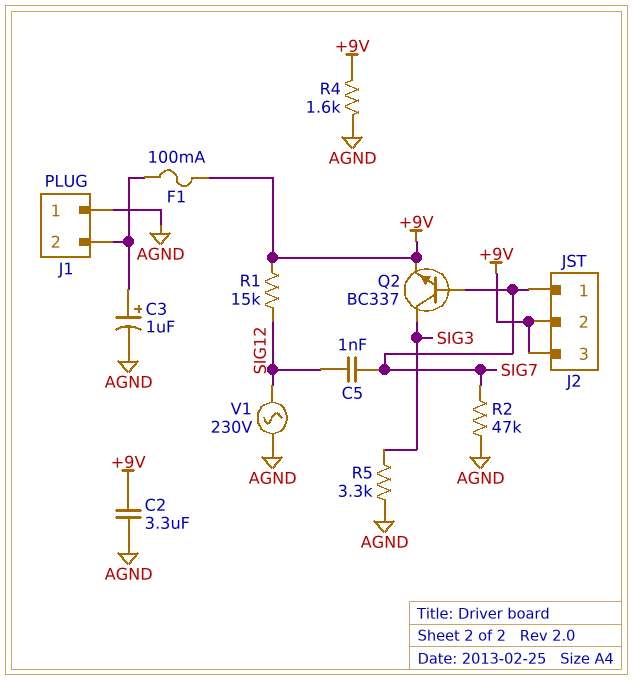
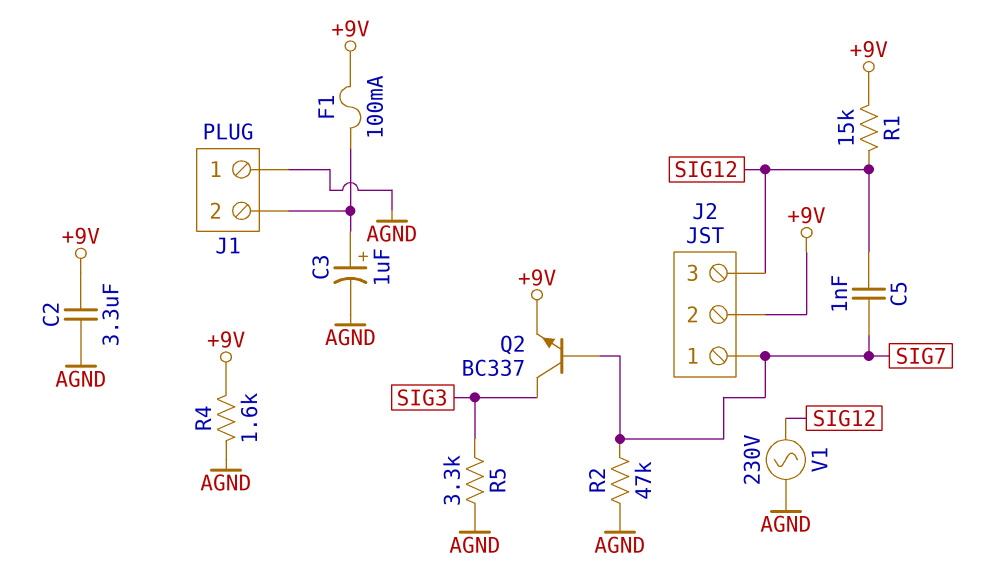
J2 pin 3: +9V -> SIG12

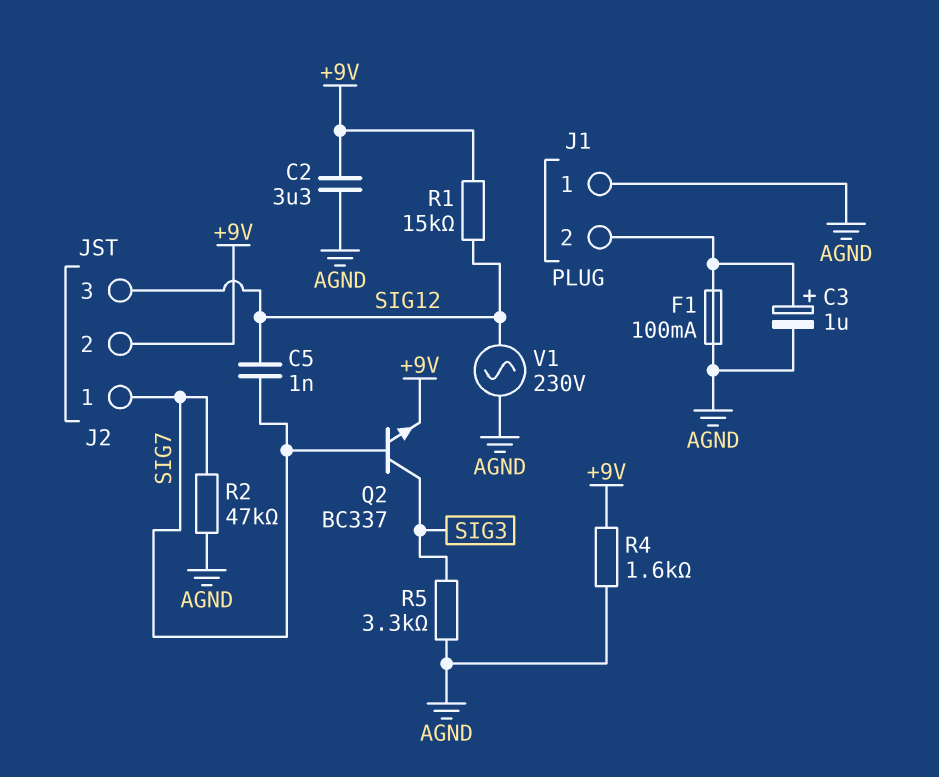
F1: 100mA (+9V, J1/2) -> 100mA (AGND, J1/2)

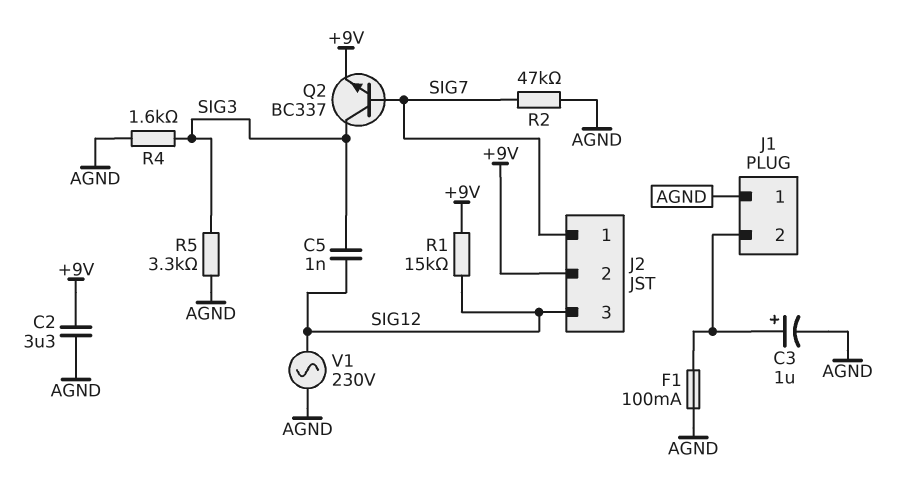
C5: 1nF (SIG7, SIG12) -> 1nF (SIG3, SIG12)
R4: 1.6k (+9V, AGND) -> 1.6k (AGND, SIG3)

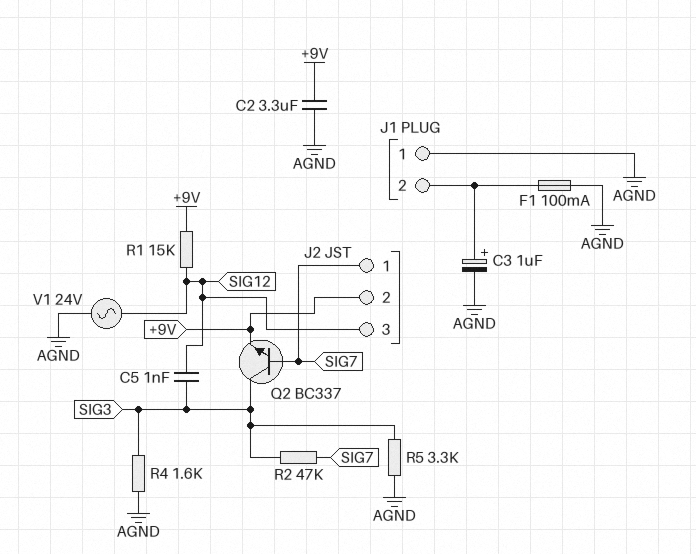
R2: 47k (AGND, SIG7) -> 47k (SIG3, SIG7)
V1: AC 230V (AGND, SIG12) -> AC 24V (AGND, SIG12)

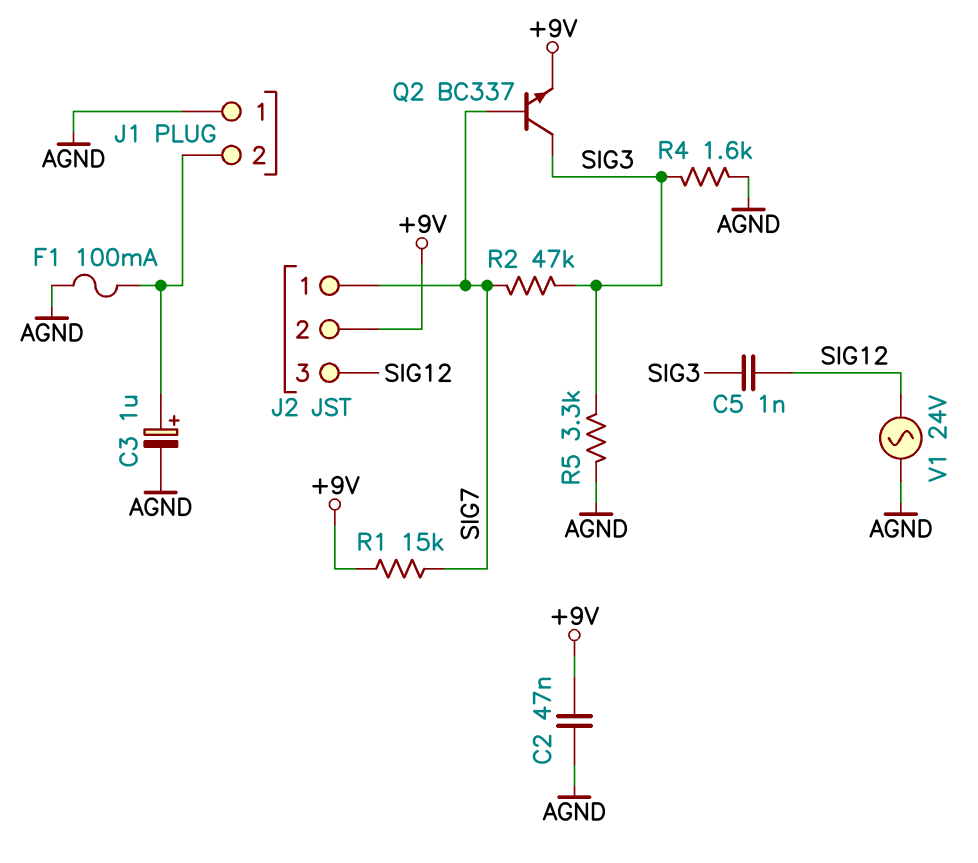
C2: 3.3uF (+9V, AGND) -> 47nF (+9V, AGND)
R1: 15k (+9V, SIG12) -> 15k (+9V, SIG7)

